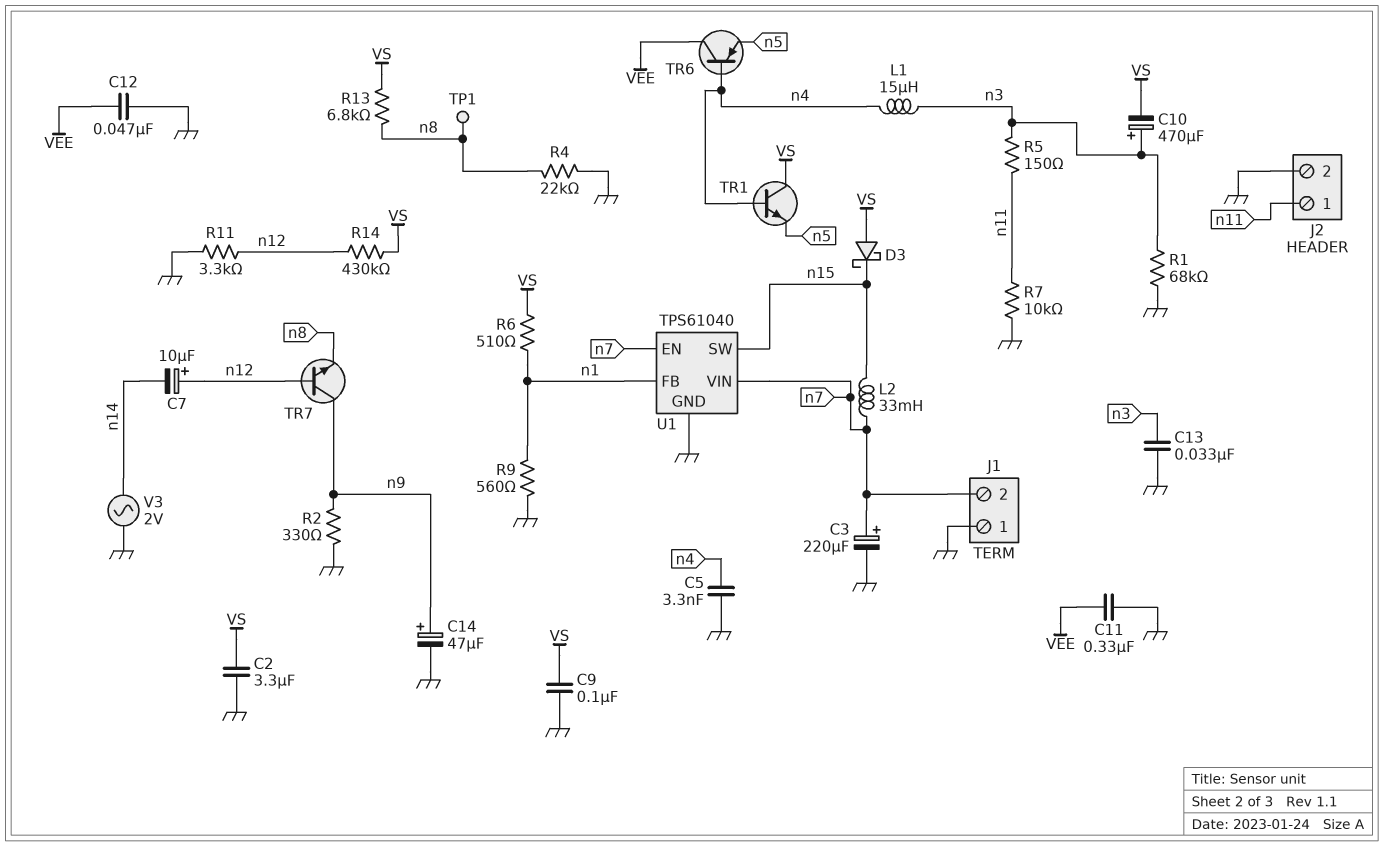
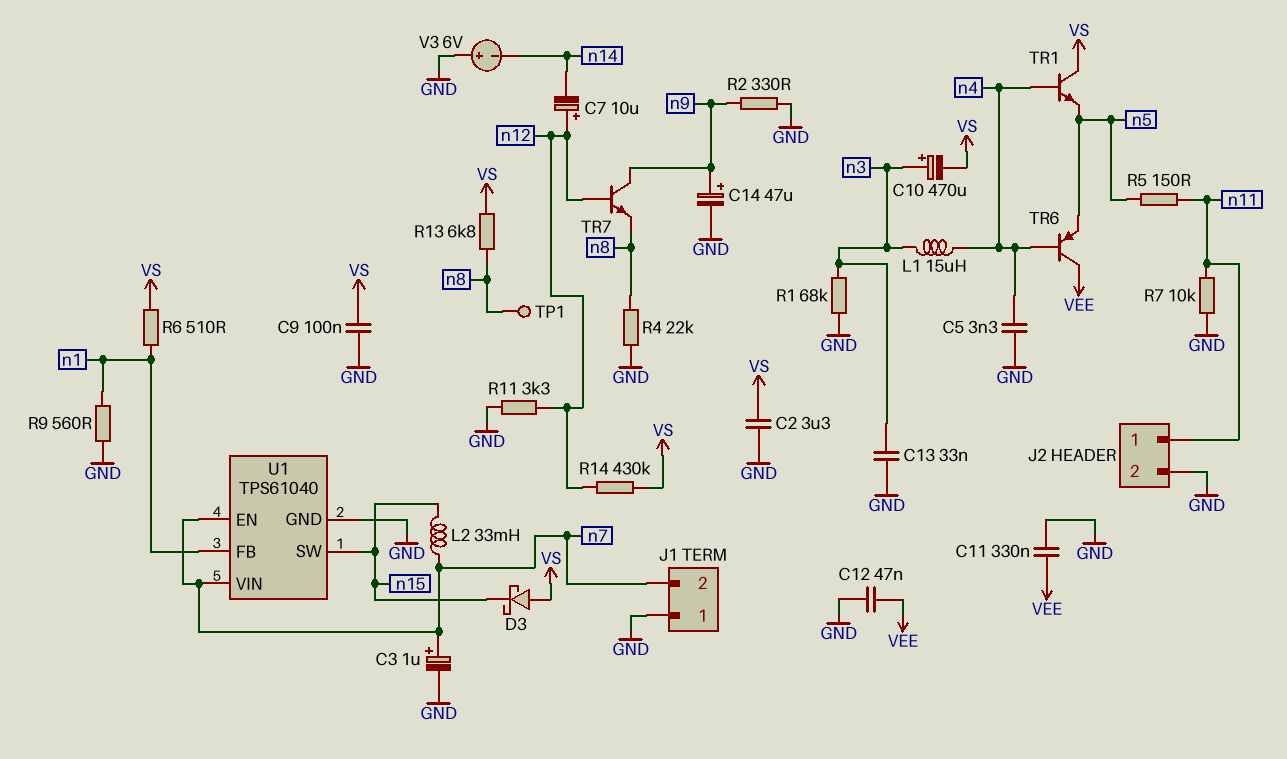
C3: 220uF (plus n7, minus GND) -> 1uF (plus n7, minus GND)
R5: 150 (n3, n11) -> 150 (n5, n11)
V3: AC 2V (GND, n14) -> 6V (plus GND, minus n14)

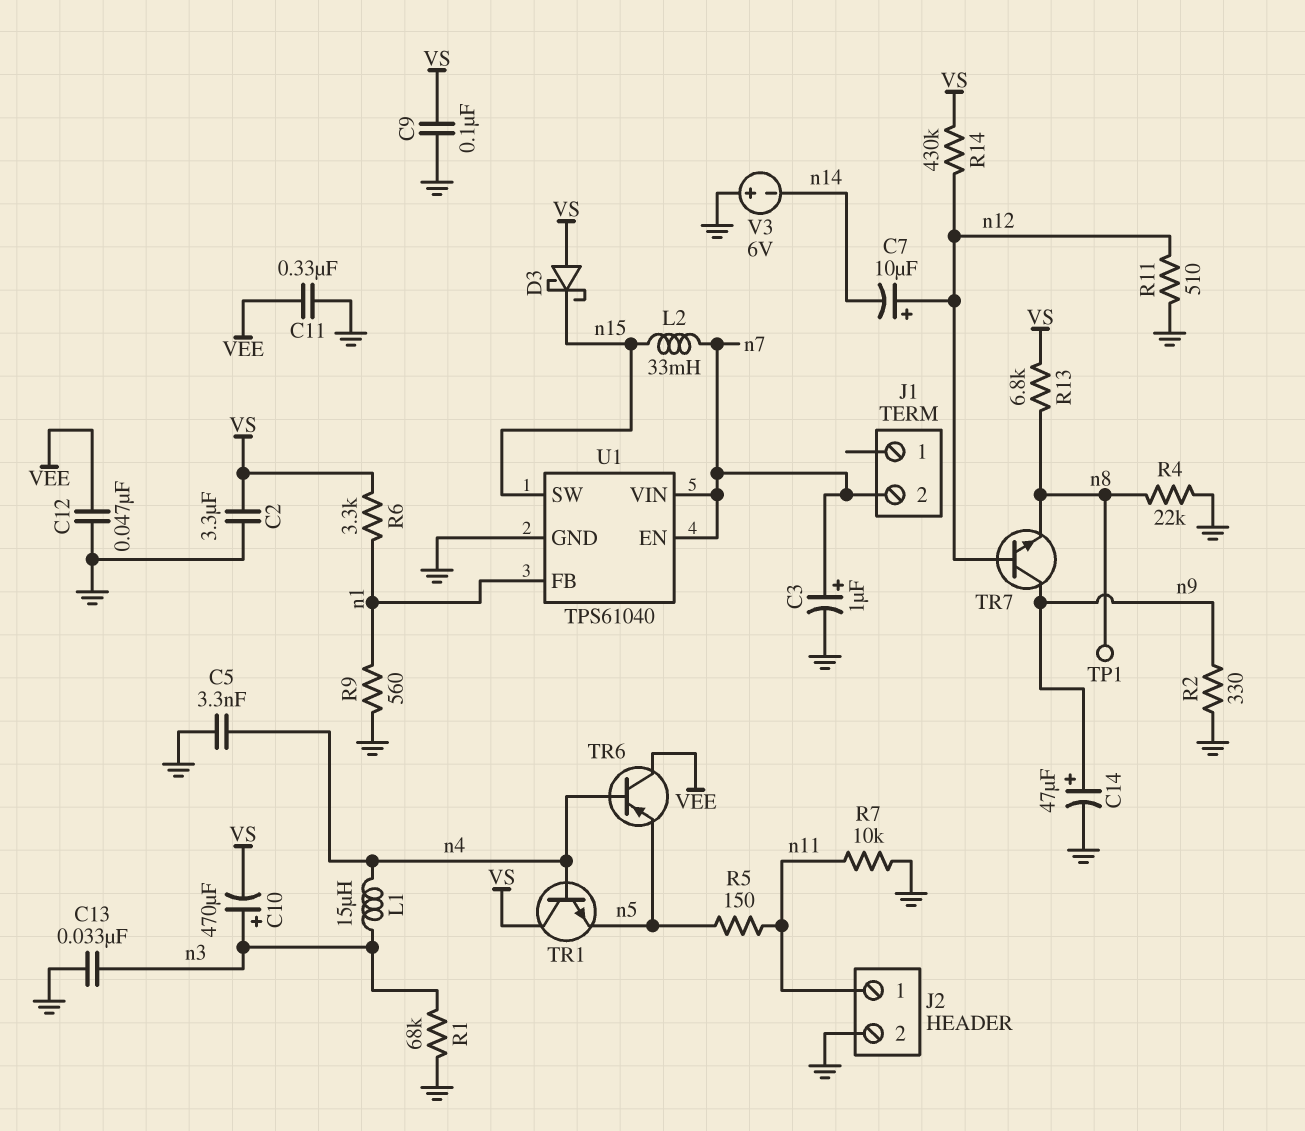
J1 pin 1: GND -> none
R6: 510 (VS, n1) -> 3.3k (VS, n1)
R11: 3.3k (GND, n12) -> 510 (GND, n12)

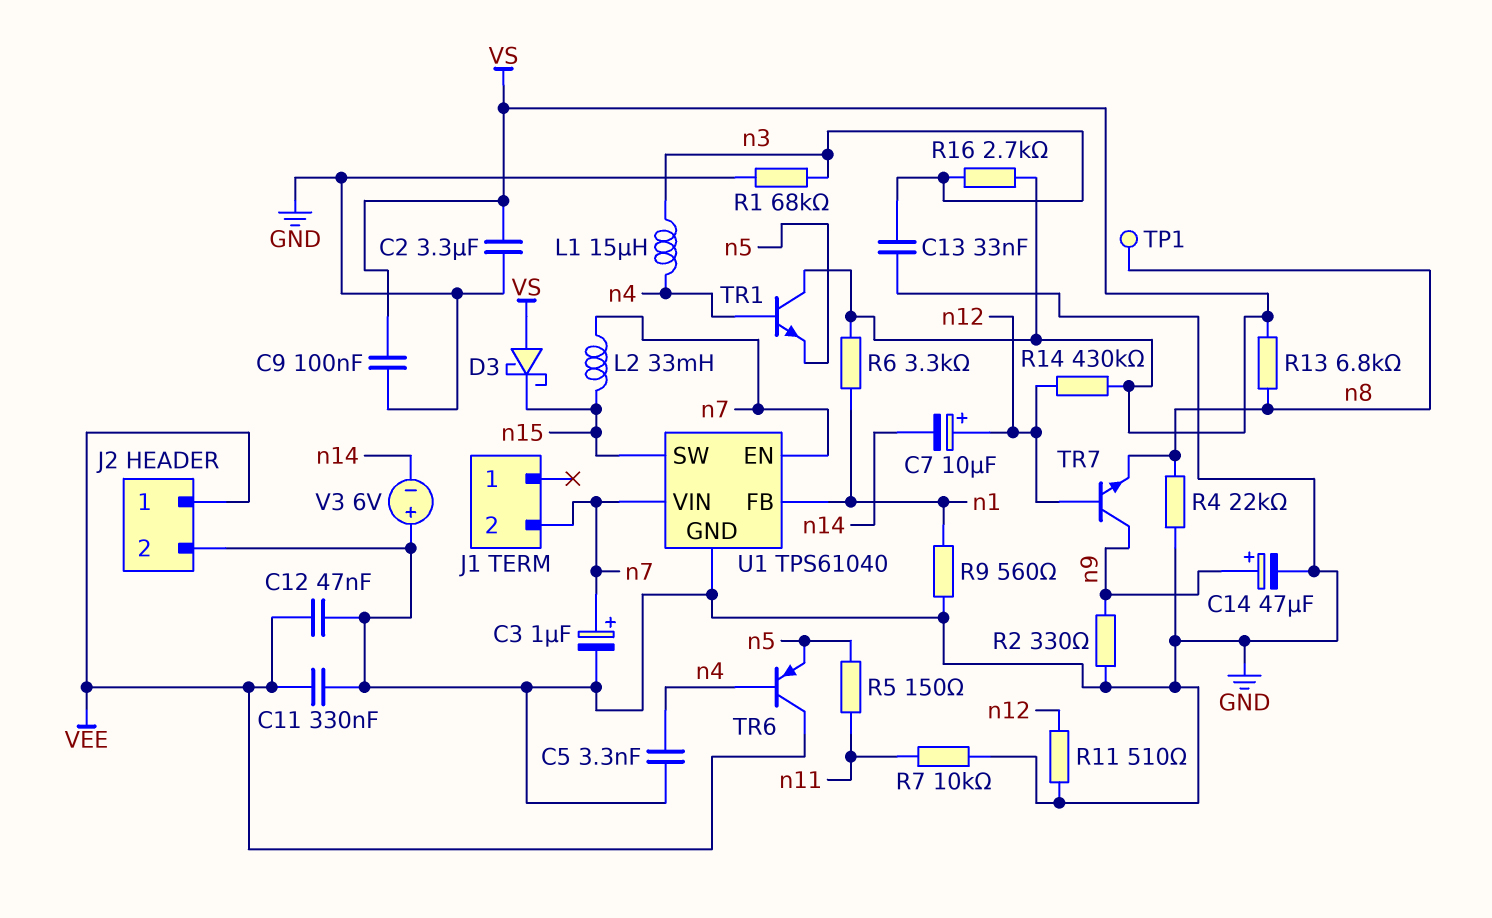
C10: 470uF (plus n3, minus VS) -> none
J2 pin 1: n11 -> VEE
R16: none -> 2.7k (VS, n3)

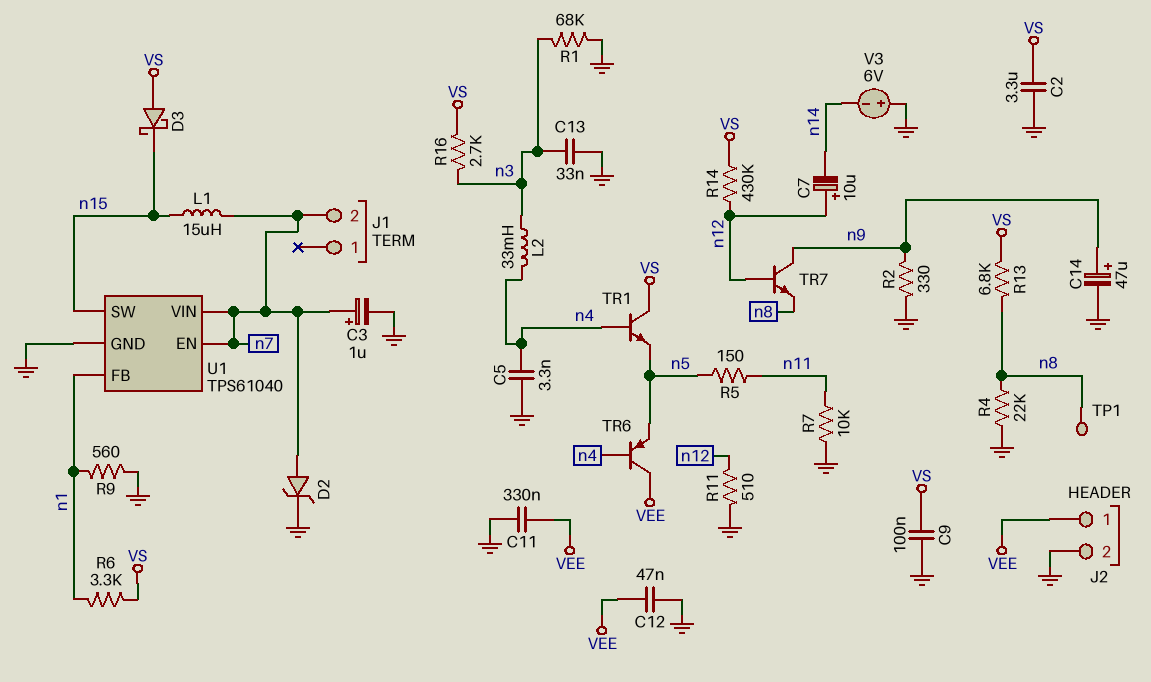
D2: none -> zener (A n7, K GND)
L1: 15uH (n3, n4) -> 15uH (n7, n15)
L2: 33mH (n7, n15) -> 33mH (n3, n4)

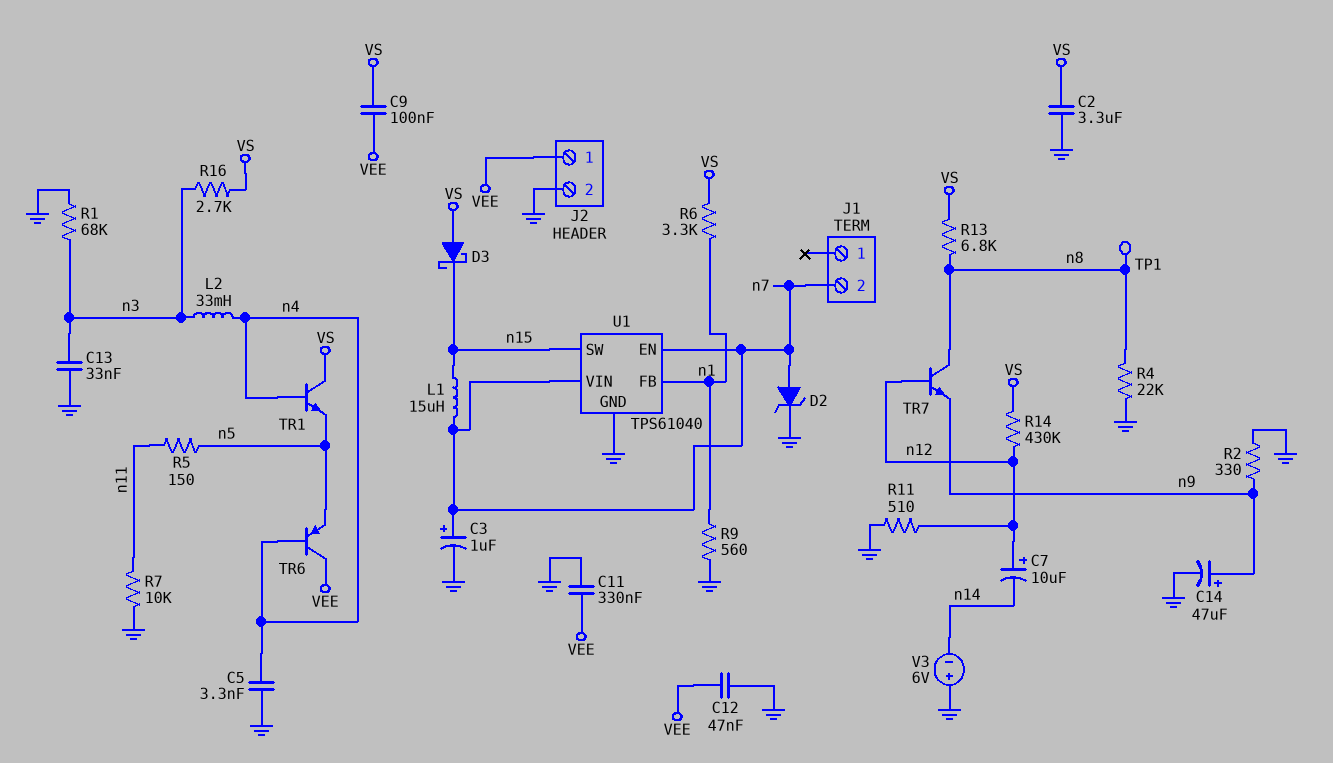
C9: 100nF (GND, VS) -> 100nF (VEE, VS)
TR7: NPN (B n12, C n9, E n8) -> NPN (B n12, C n8, E n9)

